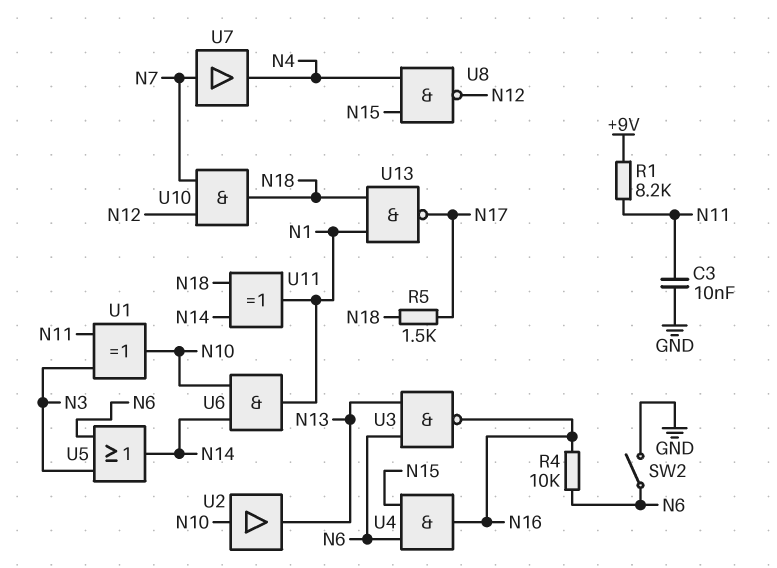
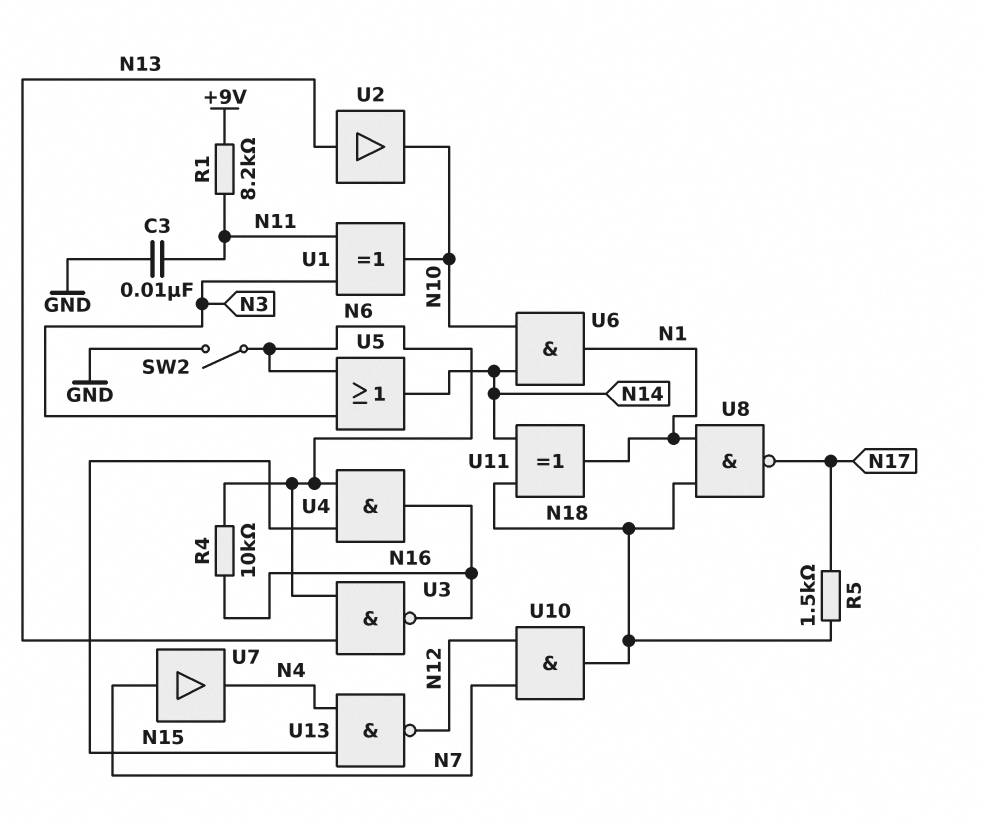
U2: buffer (in N10, out N13) -> buffer (in N13, out N10)
U8: NAND (in N4, in N15, out N12) -> NAND (in N1, in N18, out N17)
U13: NAND (in N1, in N18, out N17) -> NAND (in N4, in N15, out N12)

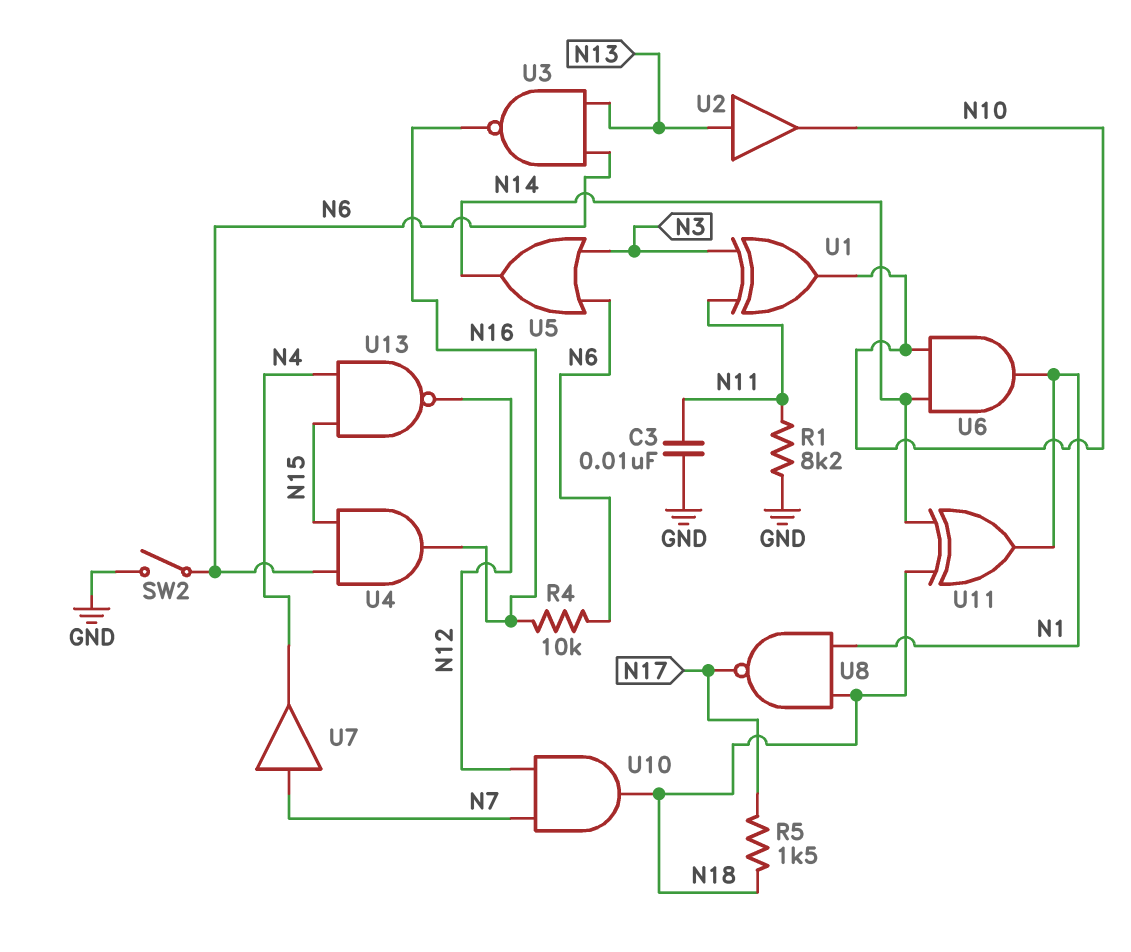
R1: 8.2k (+9V, N11) -> 8.2k (GND, N11)

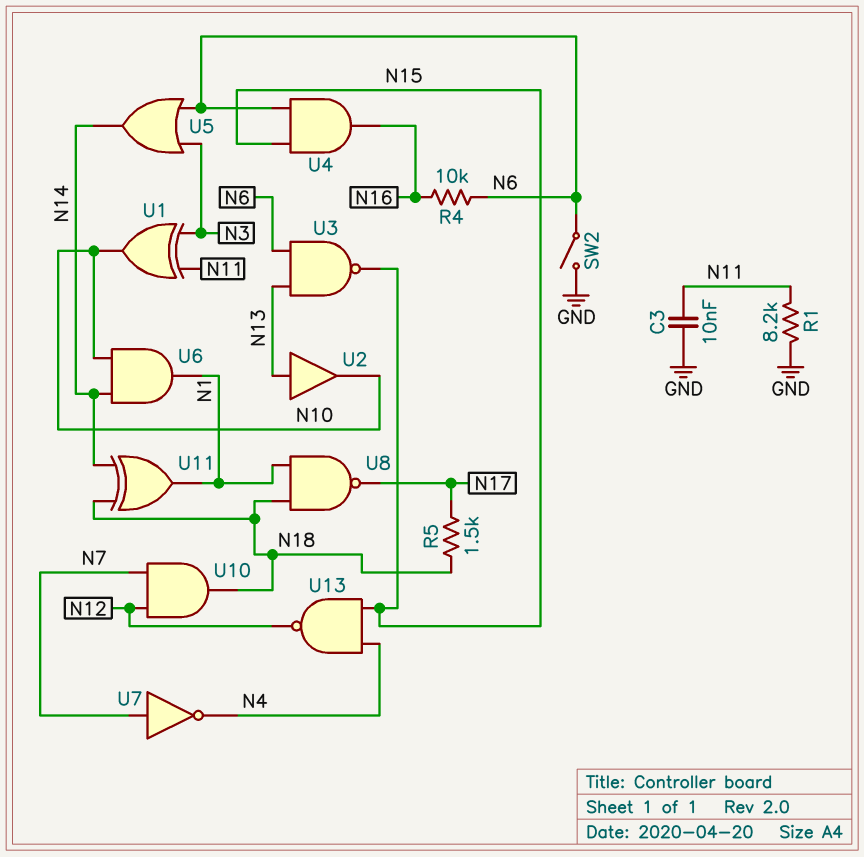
U3: NAND (in N6, in N13, out N16) -> NAND (in N6, in N13, out N15)
U7: buffer (in N7, out N4) -> NOT (in N7, out N4)

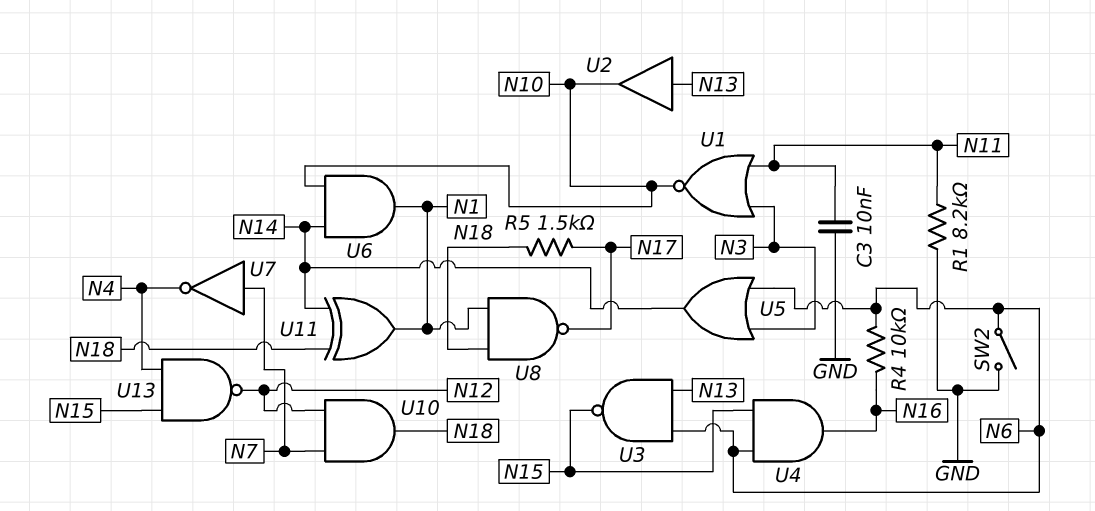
U1: XOR (in N3, in N11, out N10) -> NOR (in N3, in N11, out N10)

